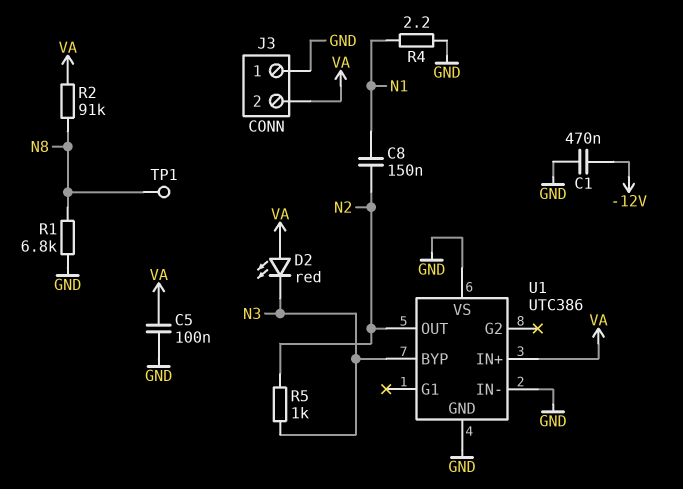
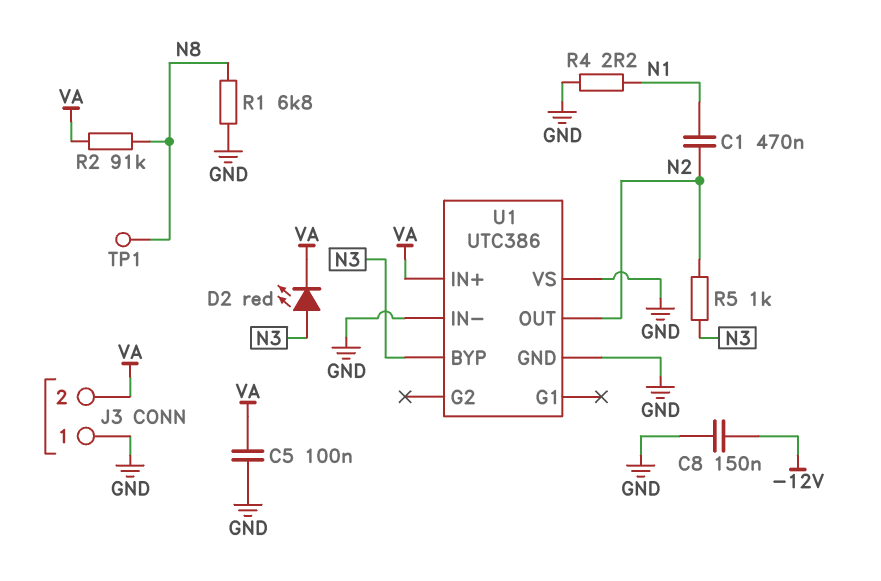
C1: 470nF (-12V, GND) -> 470nF (N1, N2)
C8: 150nF (N1, N2) -> 150nF (-12V, GND)
D2: LED red (A VA, K N3) -> LED red (A N3, K VA)

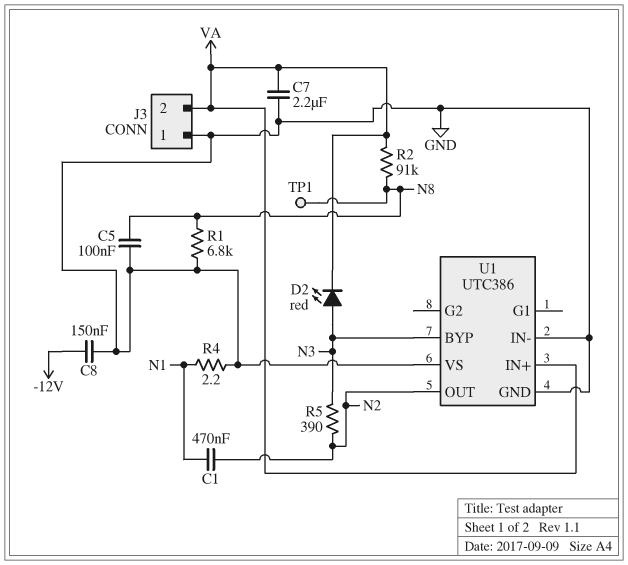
C5: 100nF (GND, VA) -> 100nF (GND, N8)
C7: none -> 2.2uF (GND, VA)
R5: 1k (N2, N3) -> 390 (N2, N3)

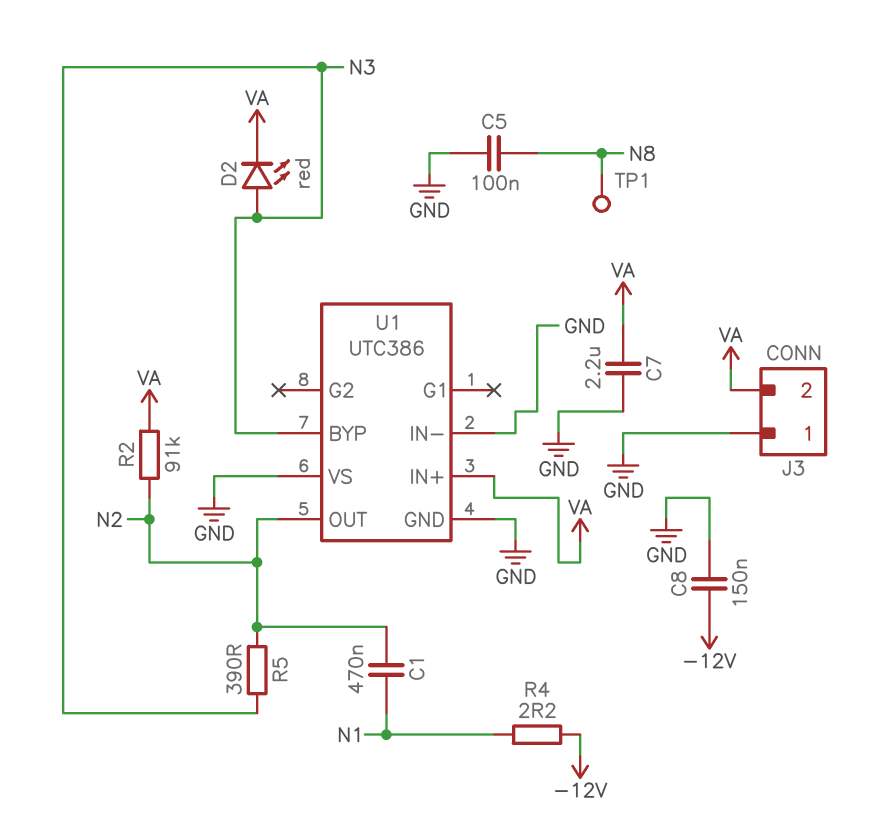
R1: 6.8k (GND, N8) -> none
R2: 91k (N8, VA) -> 91k (N2, VA)
R4: 2.2 (GND, N1) -> 2.2 (-12V, N1)

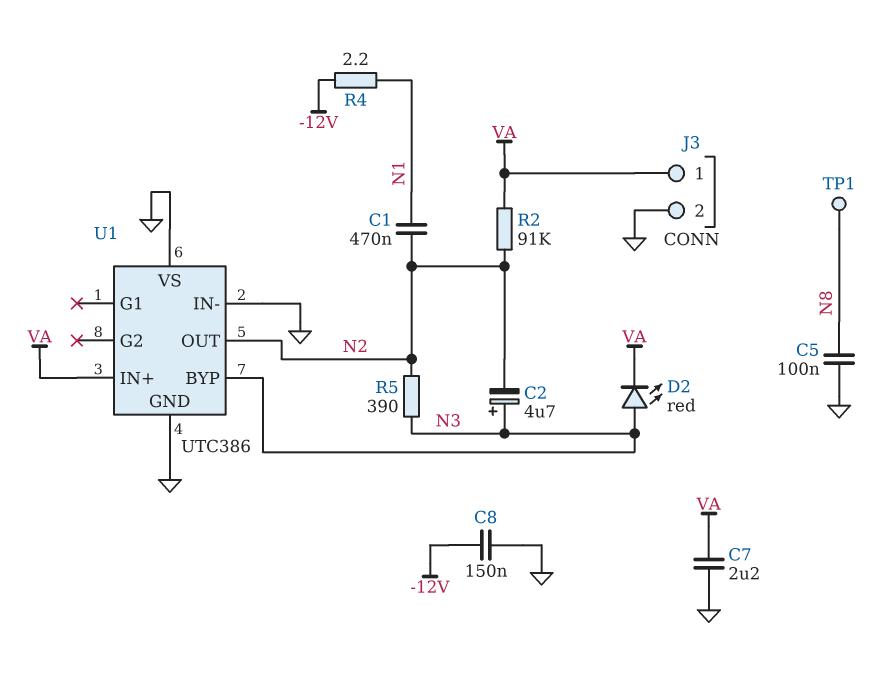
C2: none -> 4.7uF (plus N3, minus N2)
J3 pin 1: GND -> VA
J3 pin 2: VA -> GND

